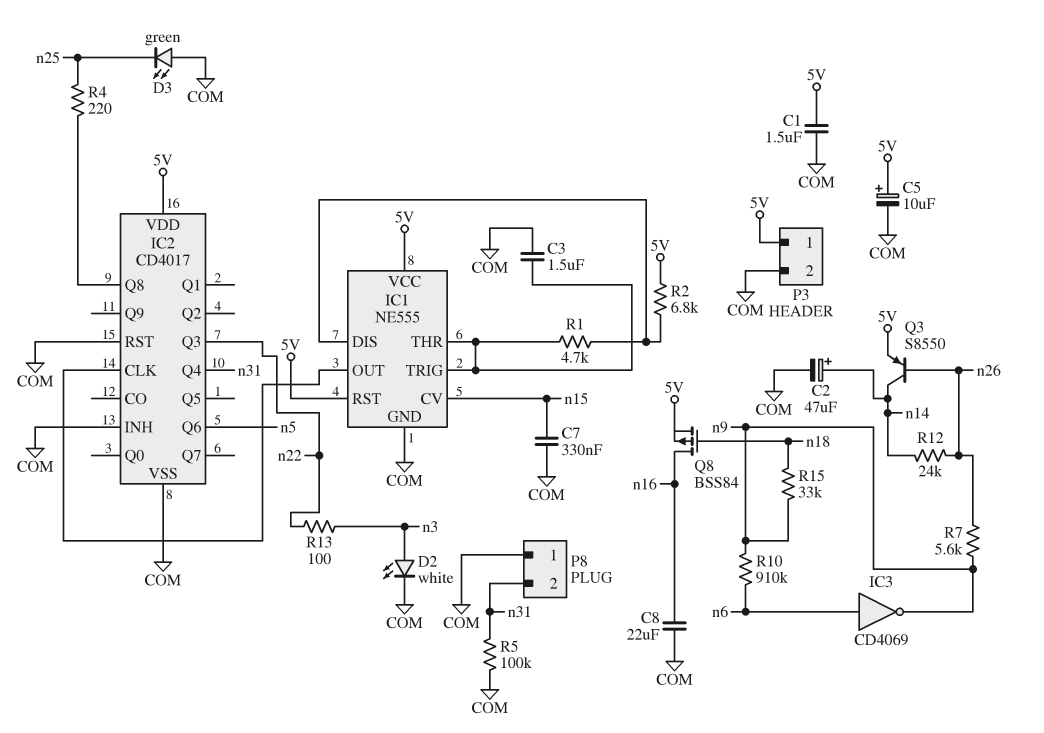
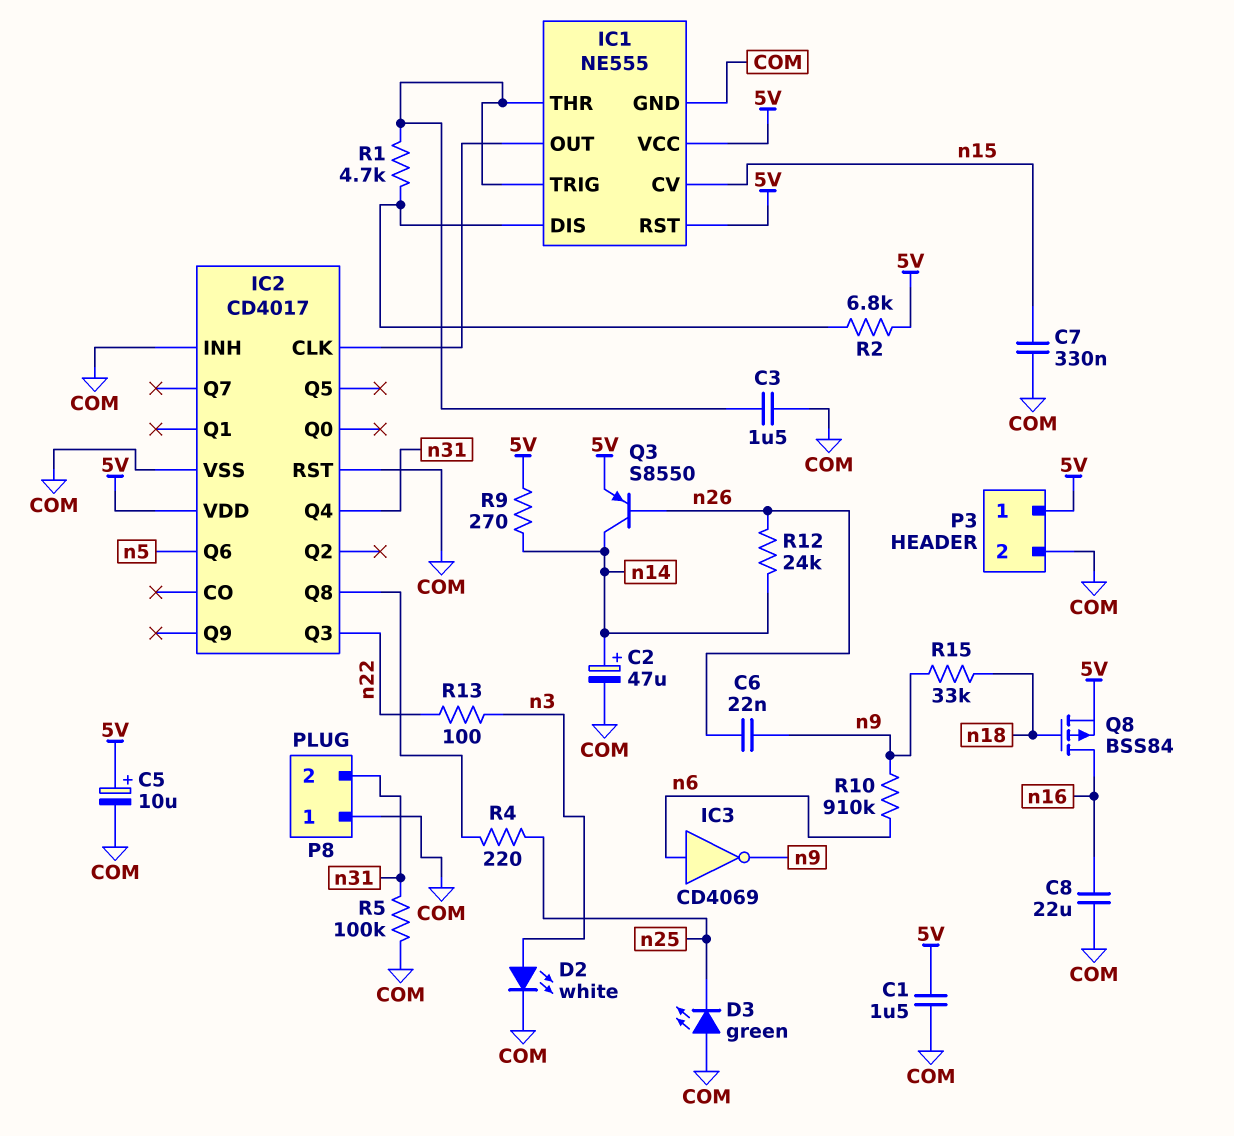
C6: none -> 22nF (n9, n26)
R7: 5.6k (n9, n26) -> none
R9: none -> 270 (5V, n14)

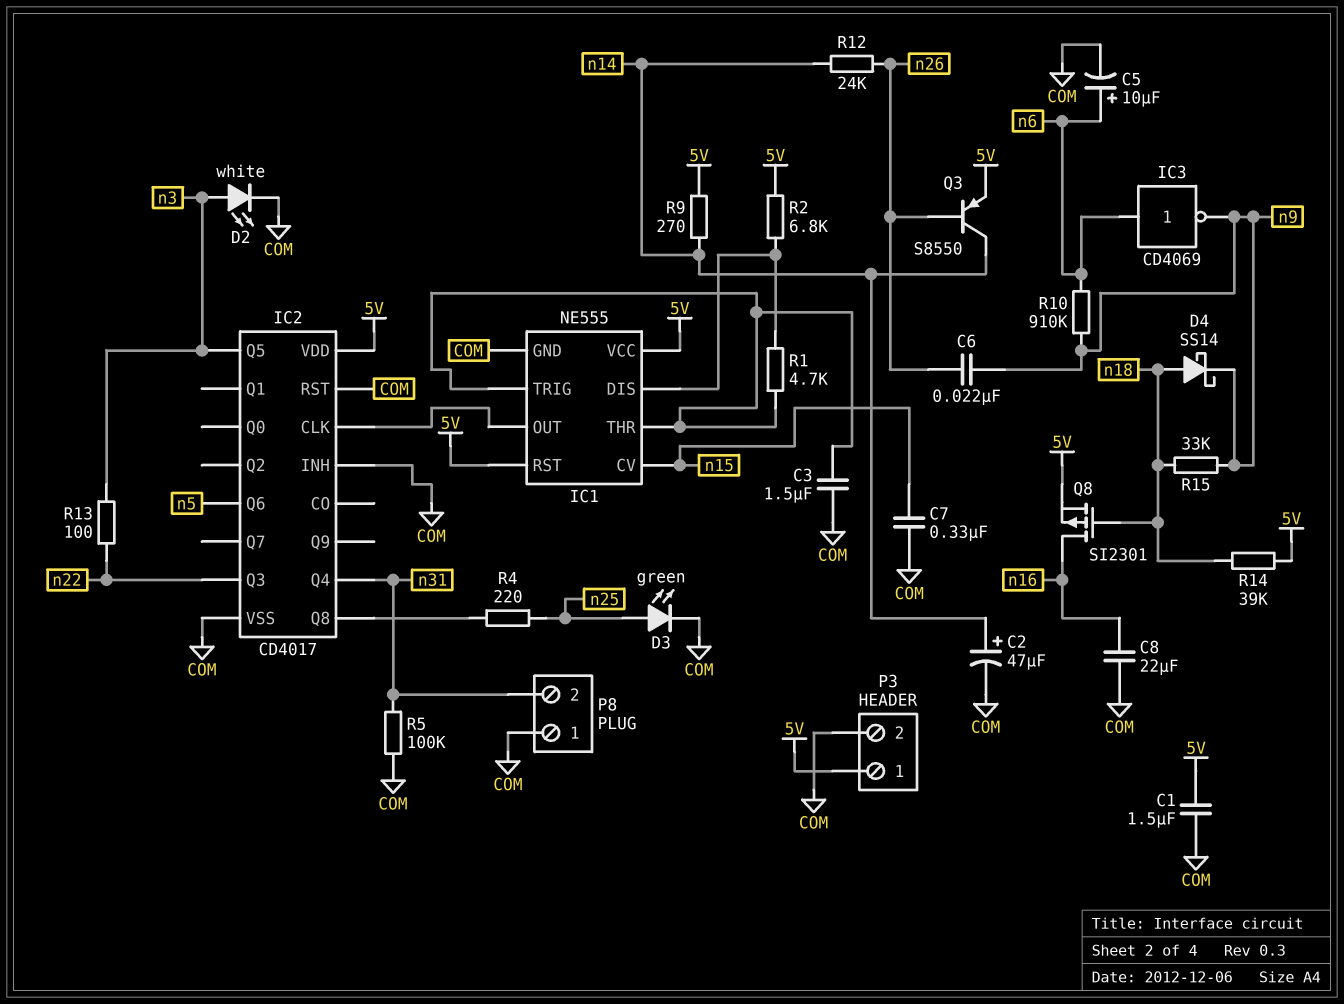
C5: 10uF (plus 5V, minus COM) -> 10uF (plus n6, minus COM)
D3: LED green (A COM, K n25) -> LED green (A n25, K COM)
D4: none -> schottky SS14 (A n18, K n9)
IC2 pin Q5: none -> n3
Q8: PMOS BSS84 (G n18, D n16, S 5V) -> PMOS SI2301 (G n18, D n16, S 5V)
R14: none -> 39k (5V, n18)

